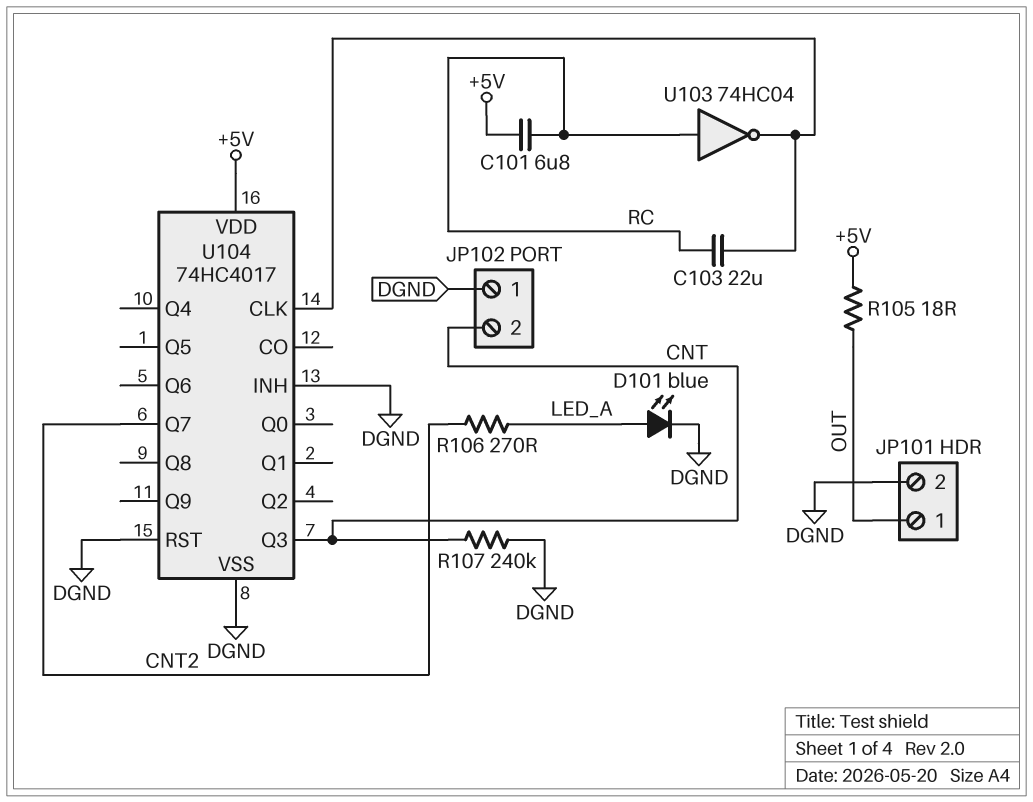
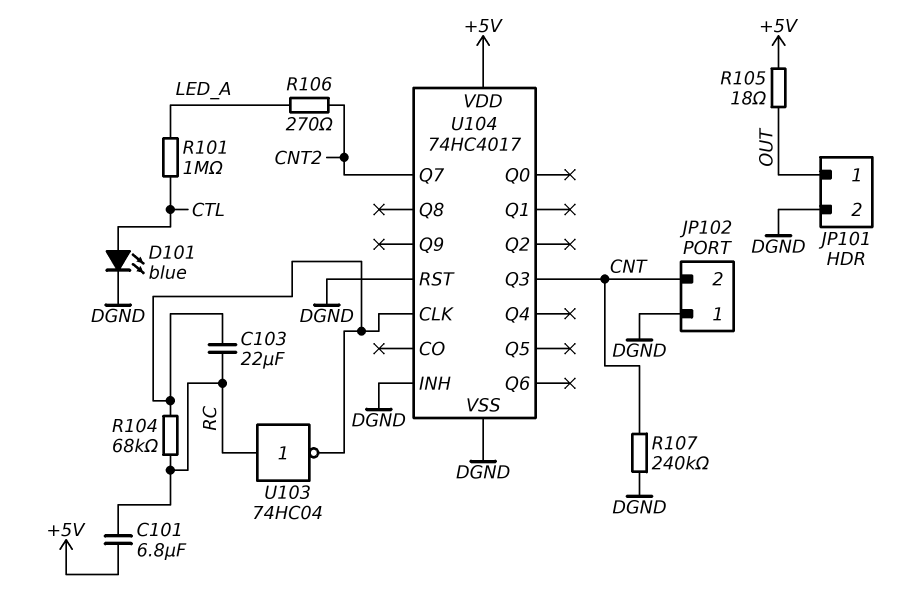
D101: LED blue (A LED_A, K DGND) -> LED blue (A CTL, K DGND)
R101: none -> 1M (CTL, LED_A)
R104: none -> 68k (RC, U104/CLK)

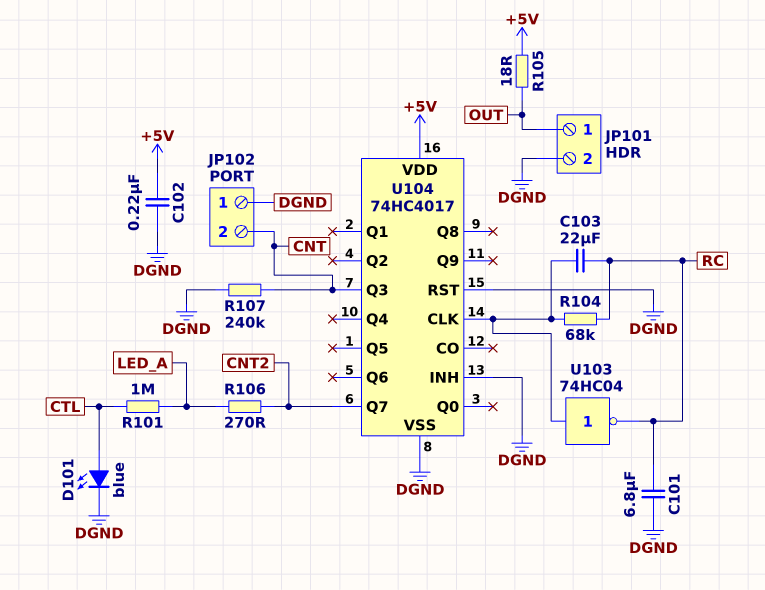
C101: 6.8uF (+5V, RC) -> 6.8uF (DGND, RC)
C102: none -> 220nF (+5V, DGND)
U103: NOT 74HC04 (in RC, out U104/CLK) -> NOT 74HC04 (in U104/CLK, out RC)

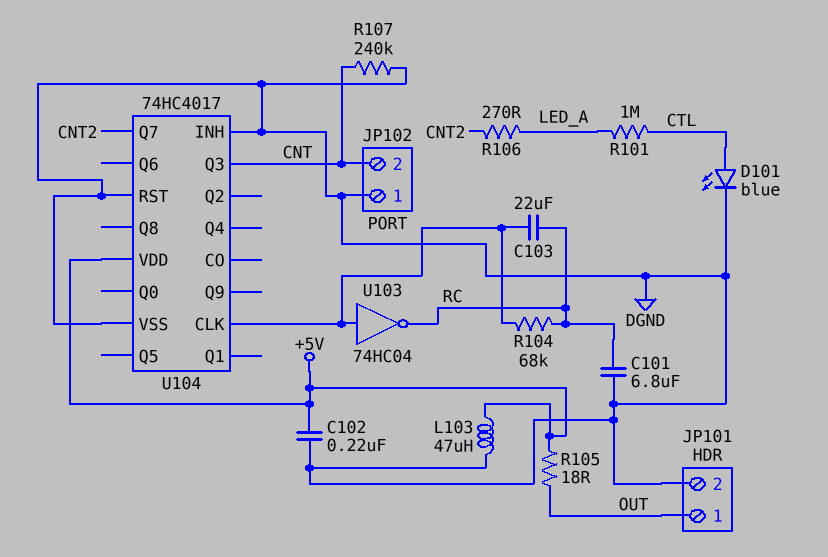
L103: none -> 47uH (+5V, DGND)

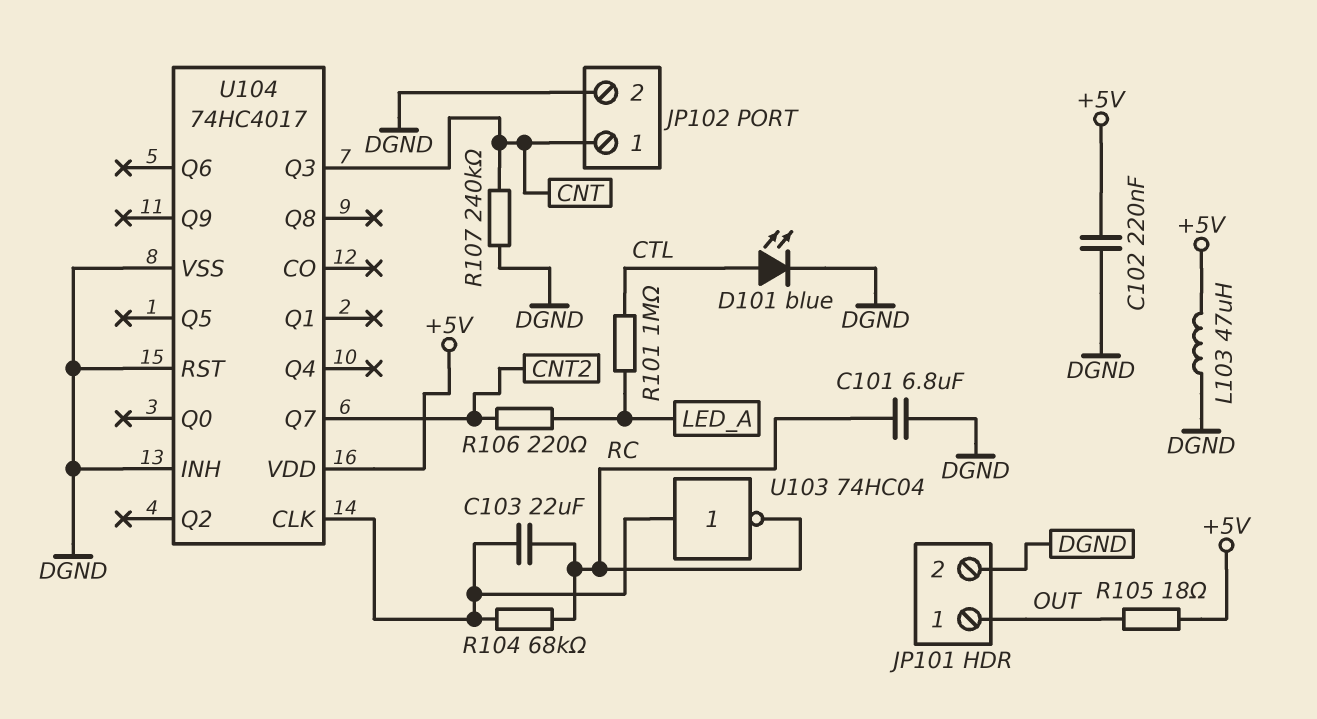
JP102 pin 1: DGND -> CNT
JP102 pin 2: CNT -> DGND
R106: 270 (CNT2, LED_A) -> 220 (CNT2, LED_A)

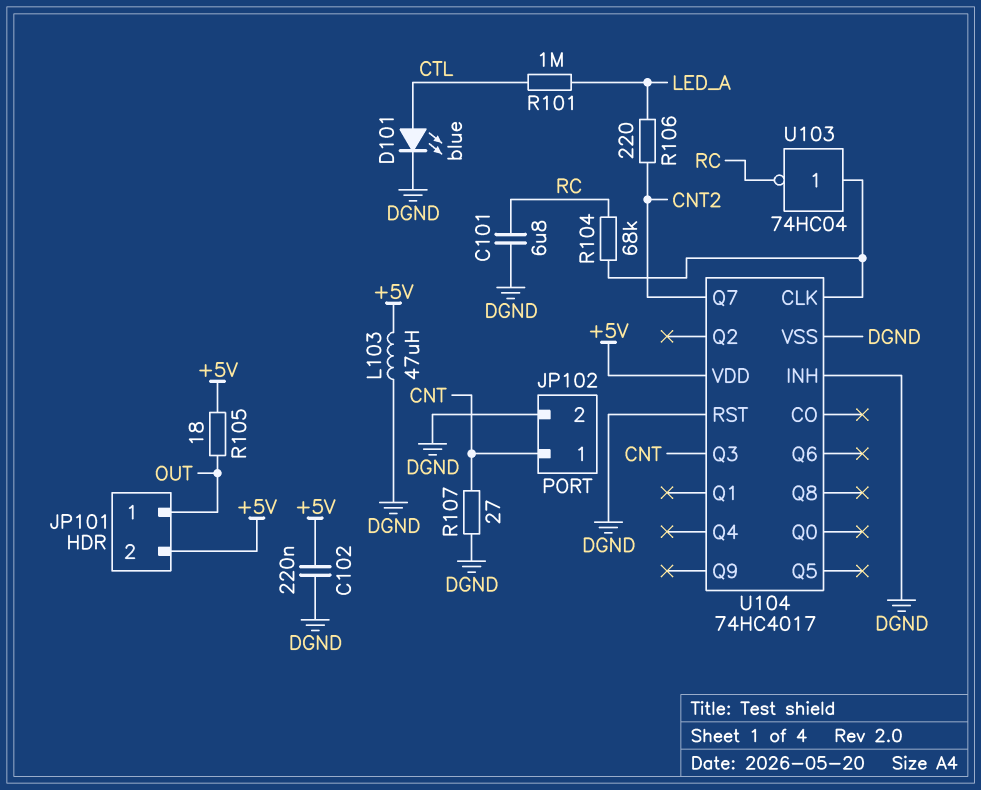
C103: 22uF (RC, U104/CLK) -> none
JP101 pin 2: DGND -> +5V
R107: 240k (CNT, DGND) -> 27 (CNT, DGND)

